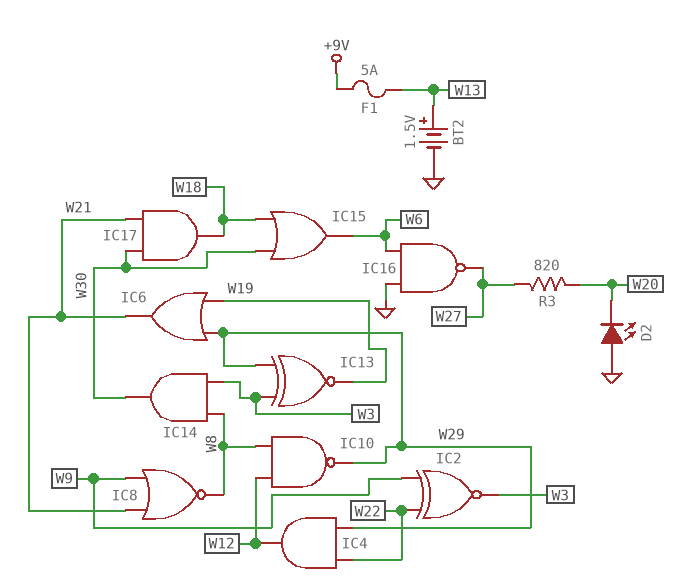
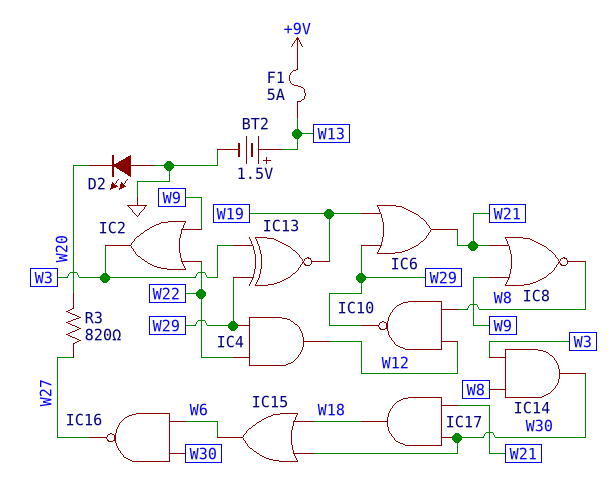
IC2: XNOR (in W9, in W22, out W3) -> OR (in W9, in W22, out W3)
IC16: NAND (in GND, in W6, out W27) -> NAND (in W6, in W30, out W27)

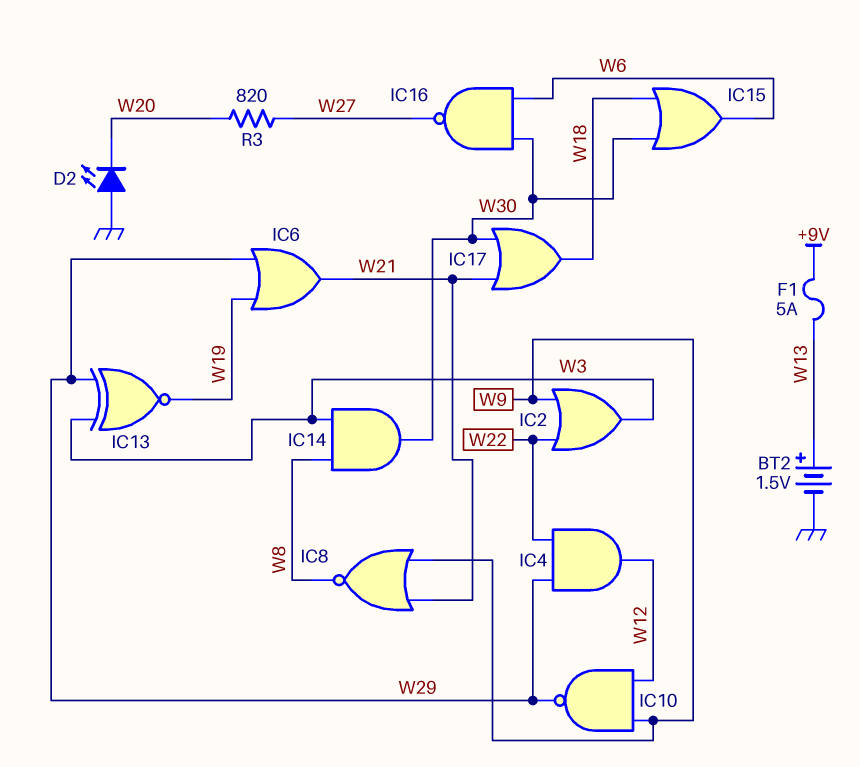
IC10: NAND (in W8, in W12, out W29) -> NAND (in W9, in W12, out W29)
IC17: AND (in W21, in W30, out W18) -> OR (in W21, in W30, out W18)

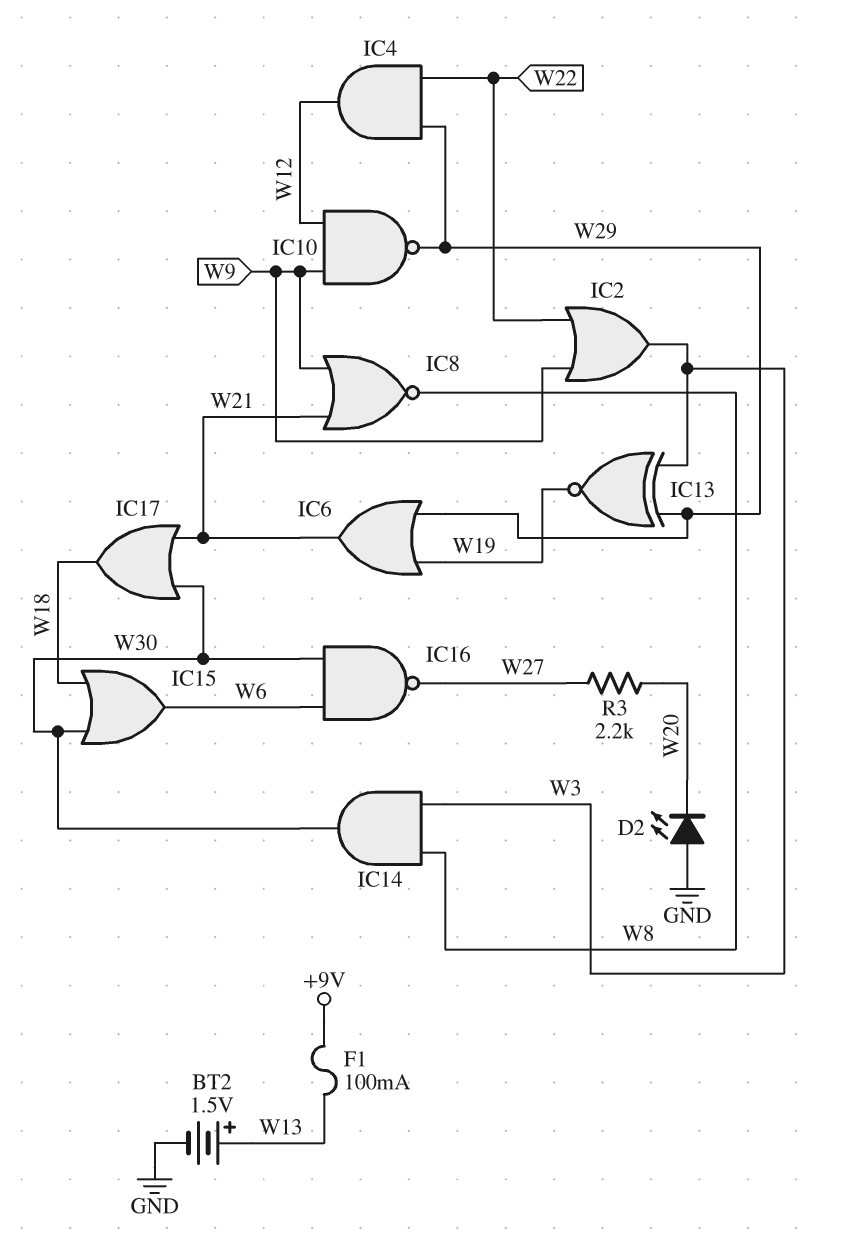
F1: 5A (+9V, W13) -> 100mA (+9V, W13)
R3: 820 (W20, W27) -> 2.2k (W20, W27)

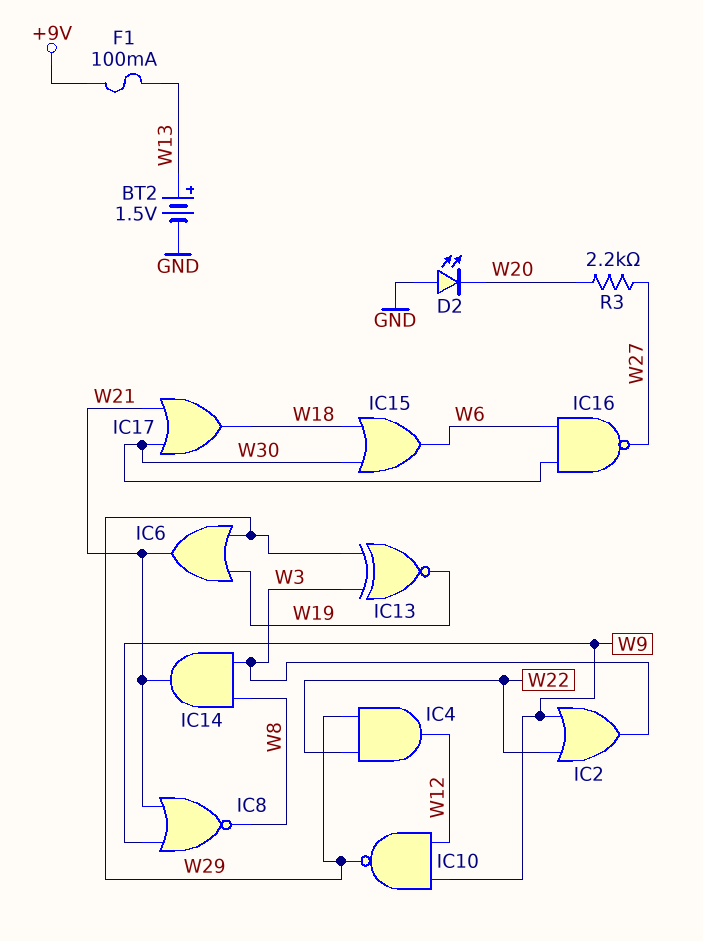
IC14: AND (in W3, in W8, out W30) -> AND (in W3, in W8, out W21)

